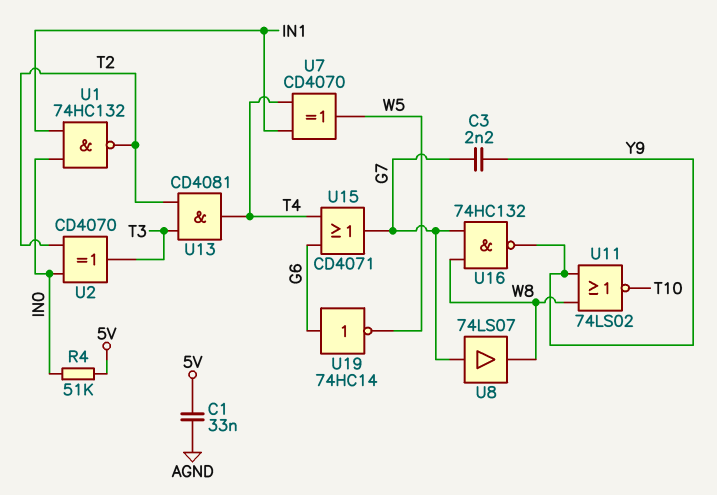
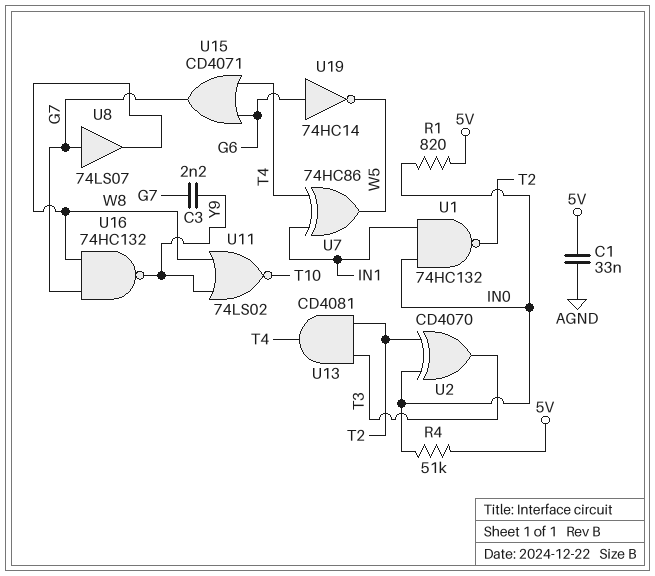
R1: none -> 820 (5V, IN0)
U7: XOR CD4070 (in IN1, in T4, out W5) -> XOR 74HC86 (in IN1, in T4, out W5)

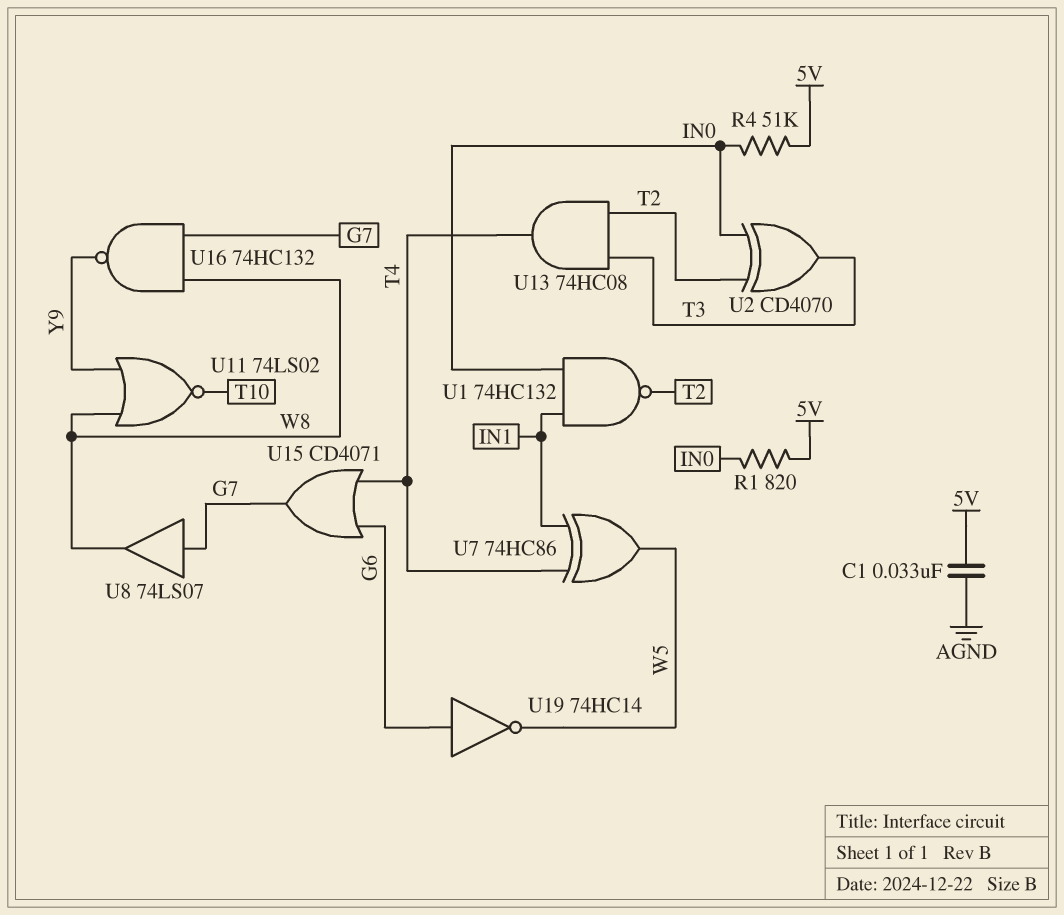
C3: 2.2nF (G7, Y9) -> none
U13: AND CD4081 (in T2, in T3, out T4) -> AND 74HC08 (in T2, in T3, out T4)

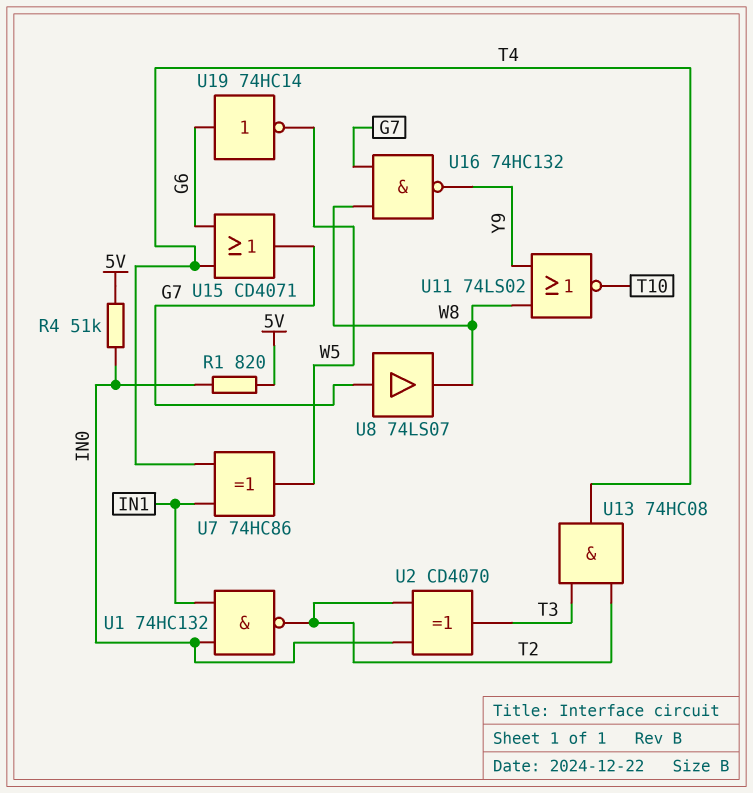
C1: 33nF (5V, AGND) -> none

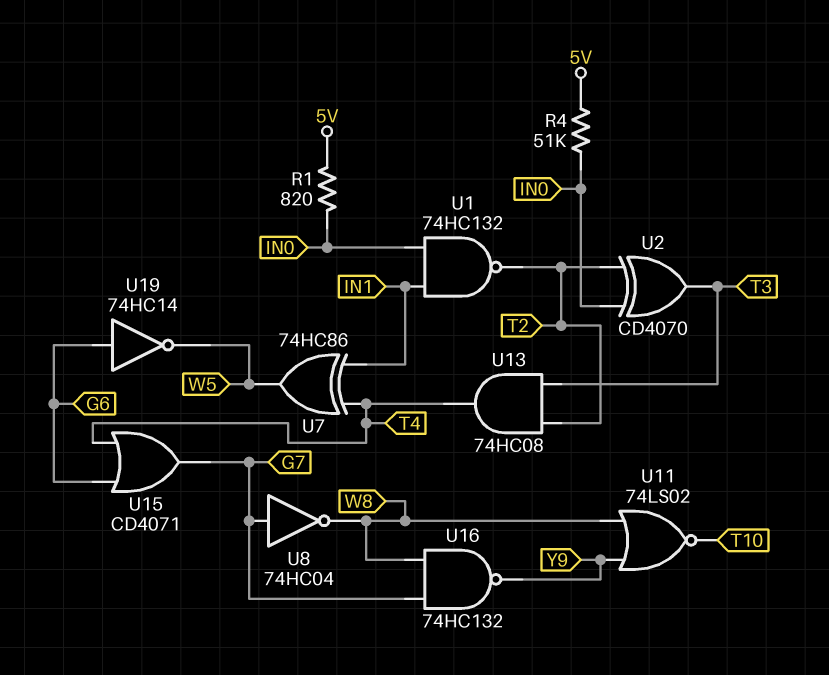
U8: buffer 74LS07 (in G7, out W8) -> NOT 74HC04 (in G7, out W8)

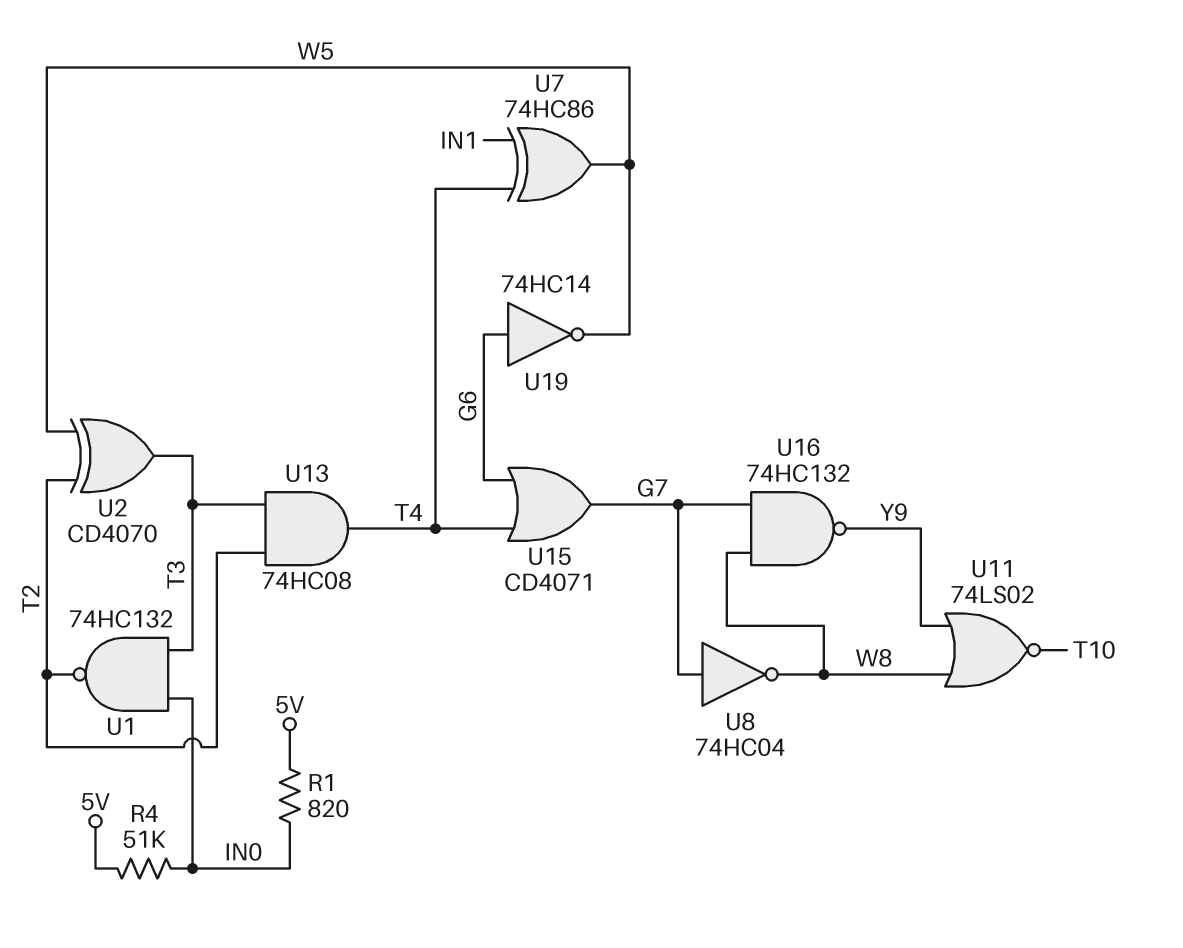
U1: NAND 74HC132 (in IN0, in IN1, out T2) -> NAND 74HC132 (in IN0, in T3, out T2)
U2: XOR CD4070 (in IN0, in T2, out T3) -> XOR CD4070 (in T2, in W5, out T3)

